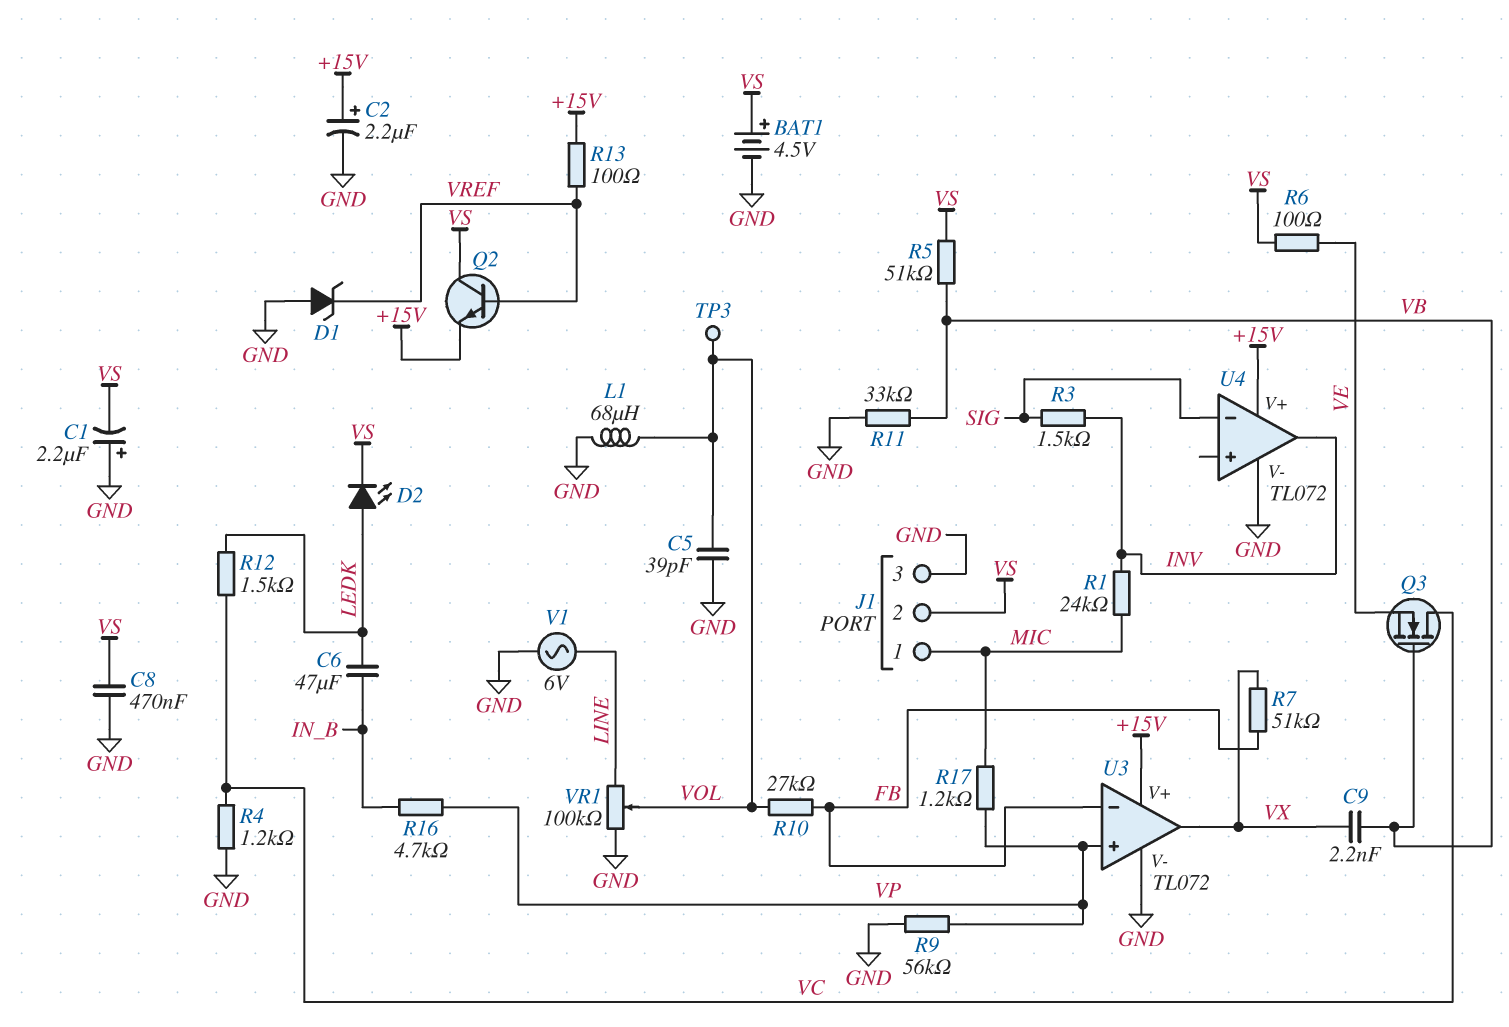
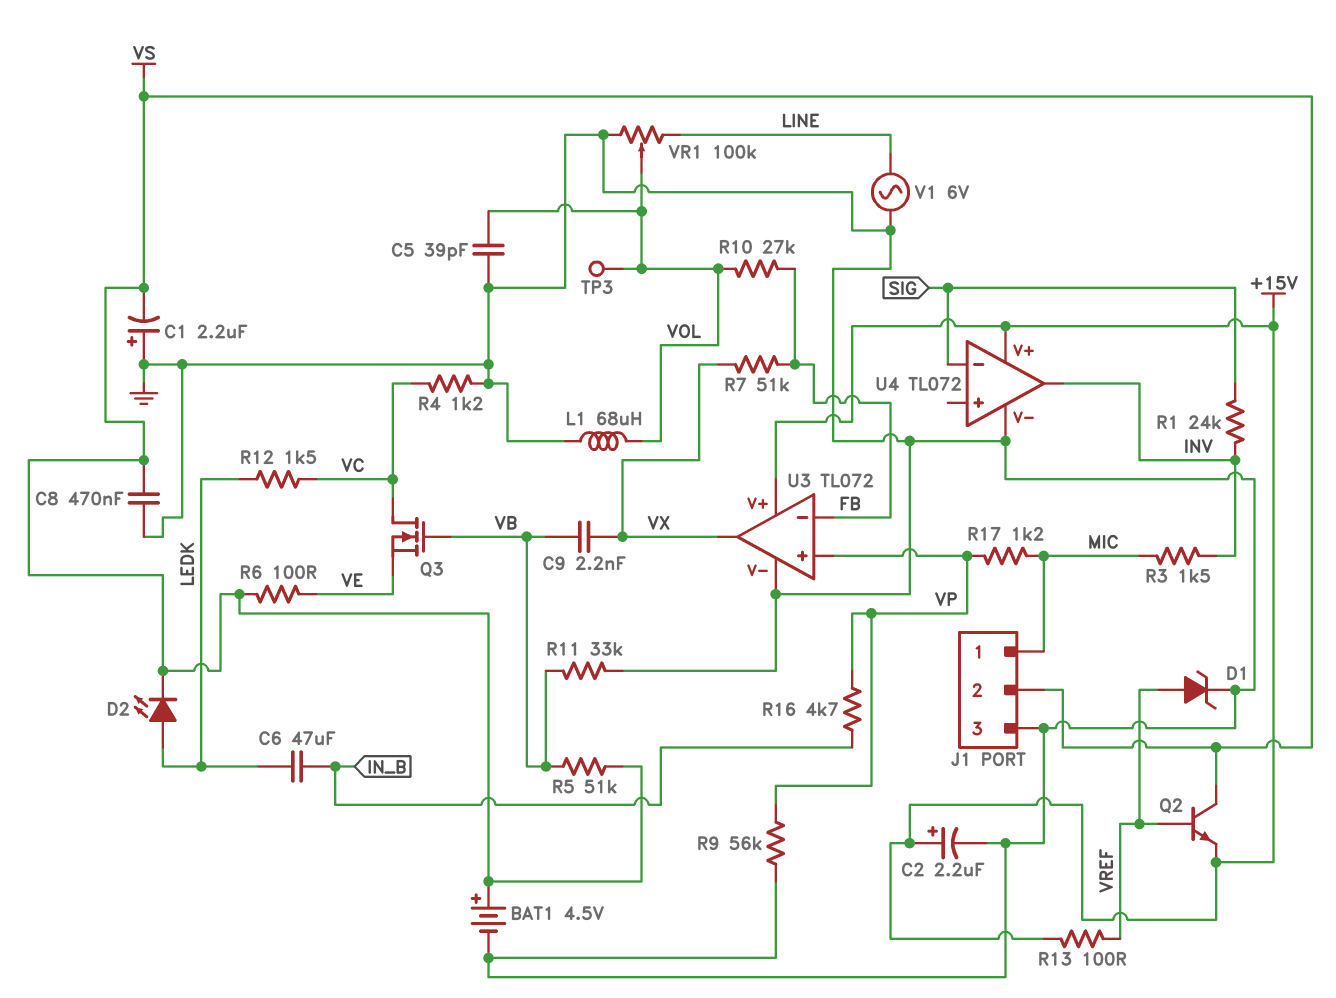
D1: zener (A GND, K VREF) -> zener (A VREF, K GND)
R1: 24k (INV, MIC) -> 24k (INV, SIG)
R3: 1.5k (INV, SIG) -> 1.5k (INV, MIC)

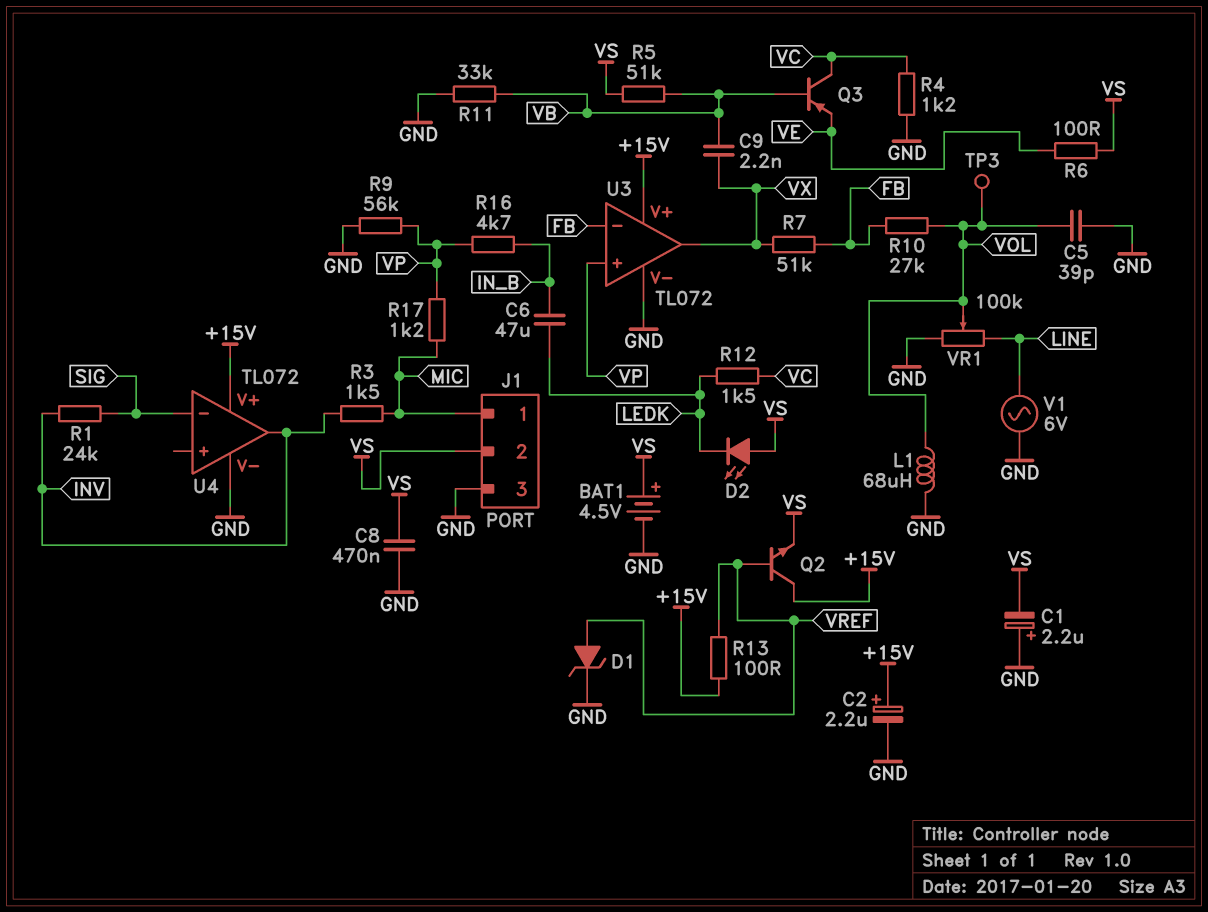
D2: LED (A LEDK, K VS) -> LED (A VS, K LEDK)
Q2: NPN (B VREF, C VS, E +15V) -> NPN (B VREF, C +15V, E VS)
Q3: NMOS (G VB, D VC, S VE) -> PNP (B VB, C VC, E VE)

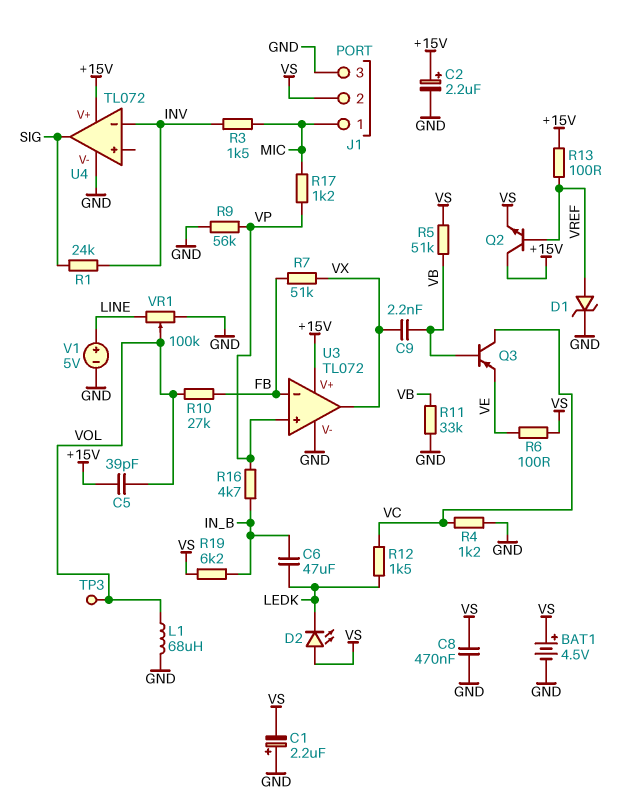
C5: 39pF (GND, VOL) -> 39pF (+15V, VOL)
R19: none -> 6.2k (IN_B, VS)
U4 pin in-: SIG -> INV
U4 pin out: INV -> SIG
V1: AC 6V (GND, LINE) -> 5V (plus LINE, minus GND)

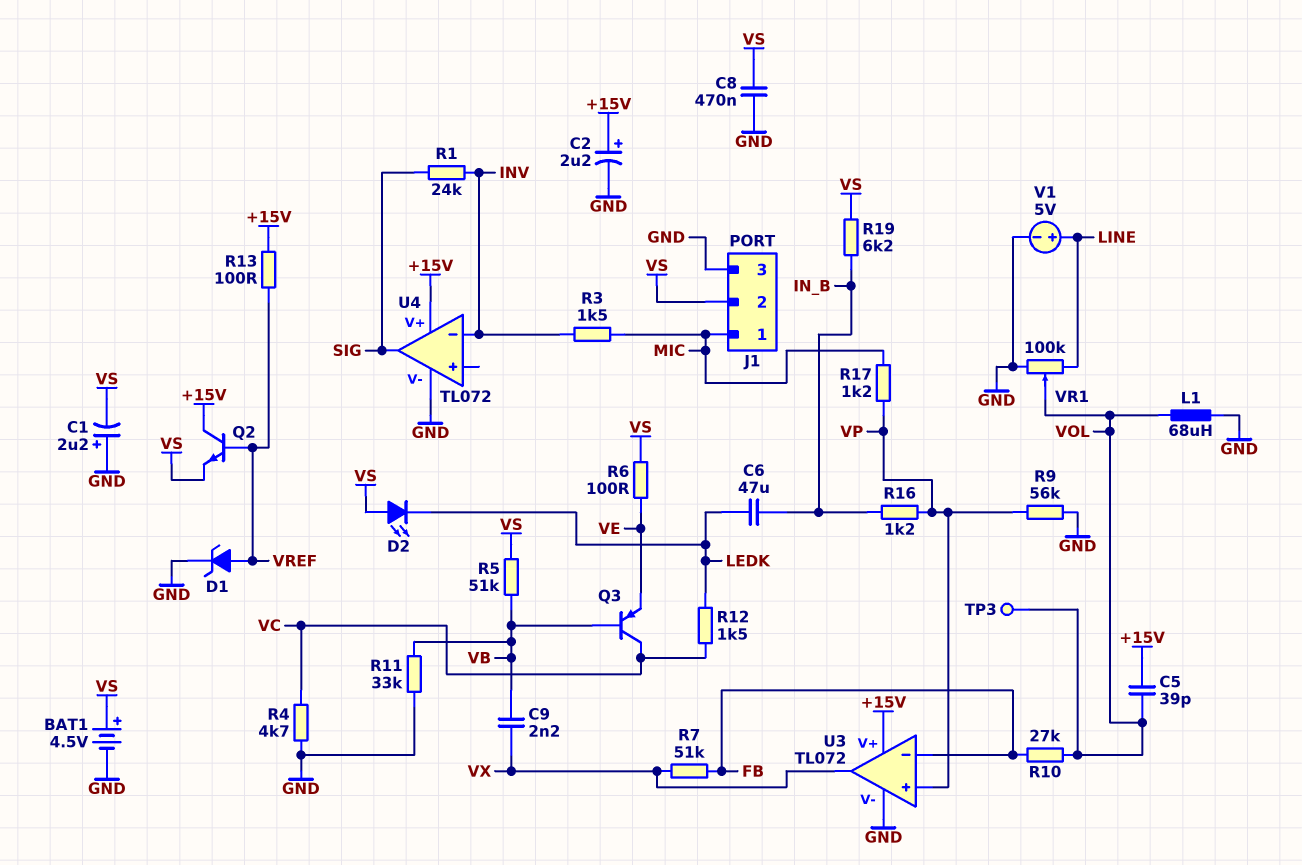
R4: 1.2k (GND, VC) -> 4.7k (GND, VC)
R16: 4.7k (IN_B, VP) -> 1.2k (IN_B, VP)

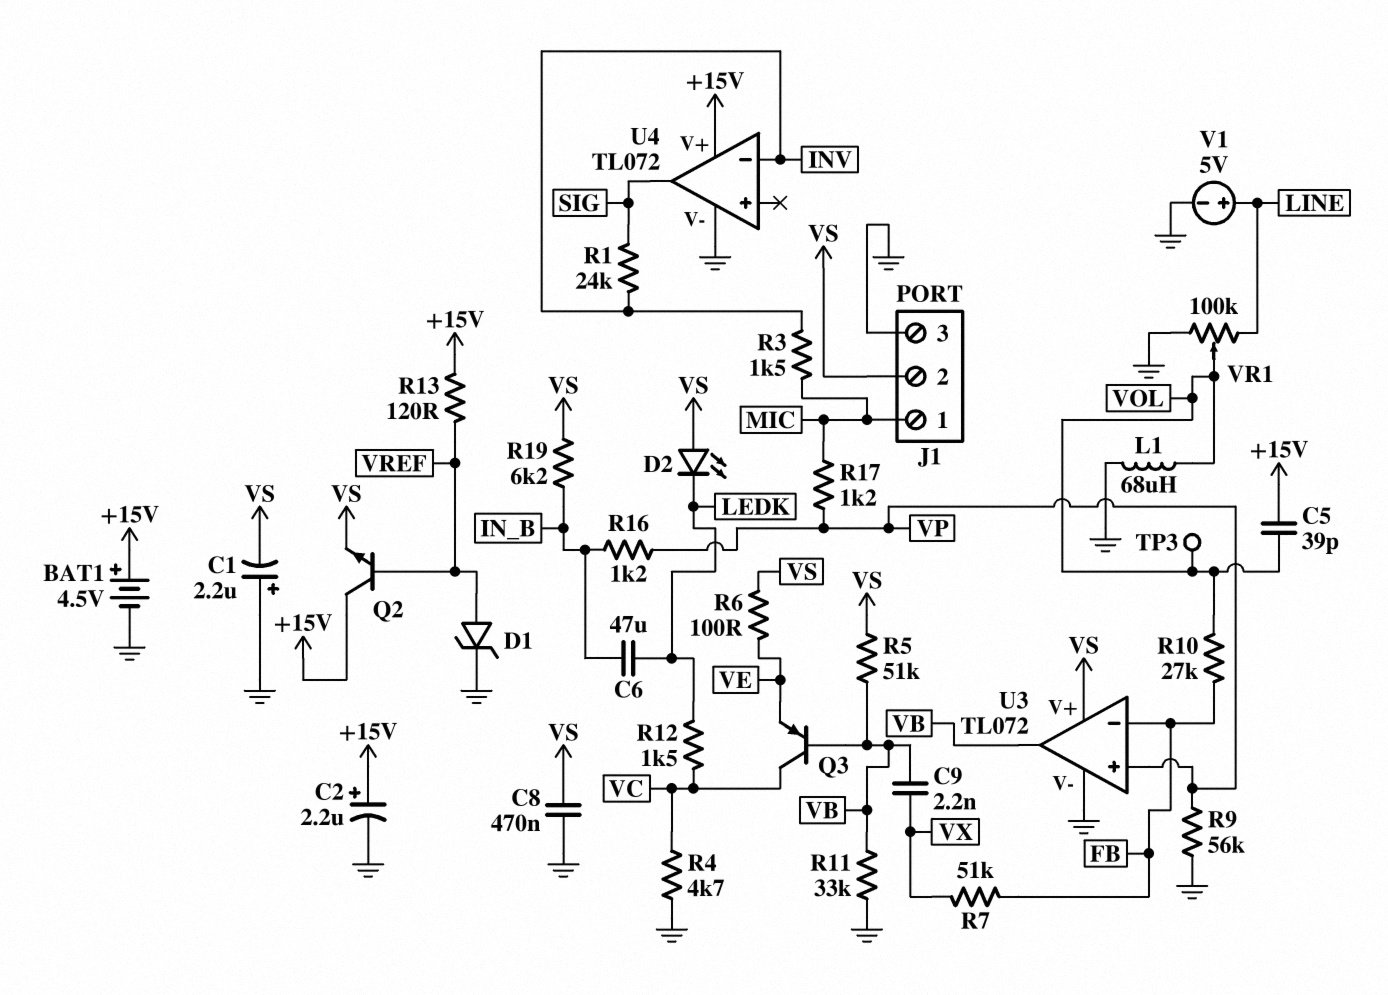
BAT1: 4.5V (plus VS, minus GND) -> 4.5V (plus +15V, minus GND)
R13: 100 (+15V, VREF) -> 120 (+15V, VREF)
U3 pin V+: +15V -> VS
U3 pin out: VX -> VB

